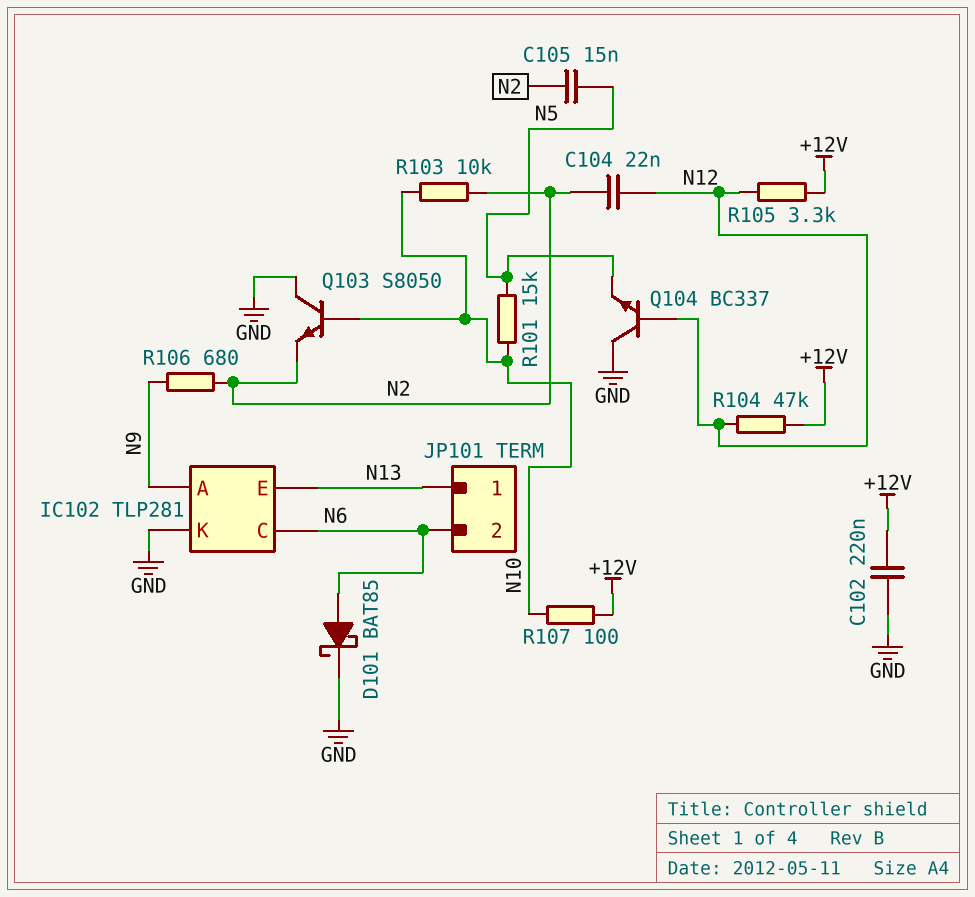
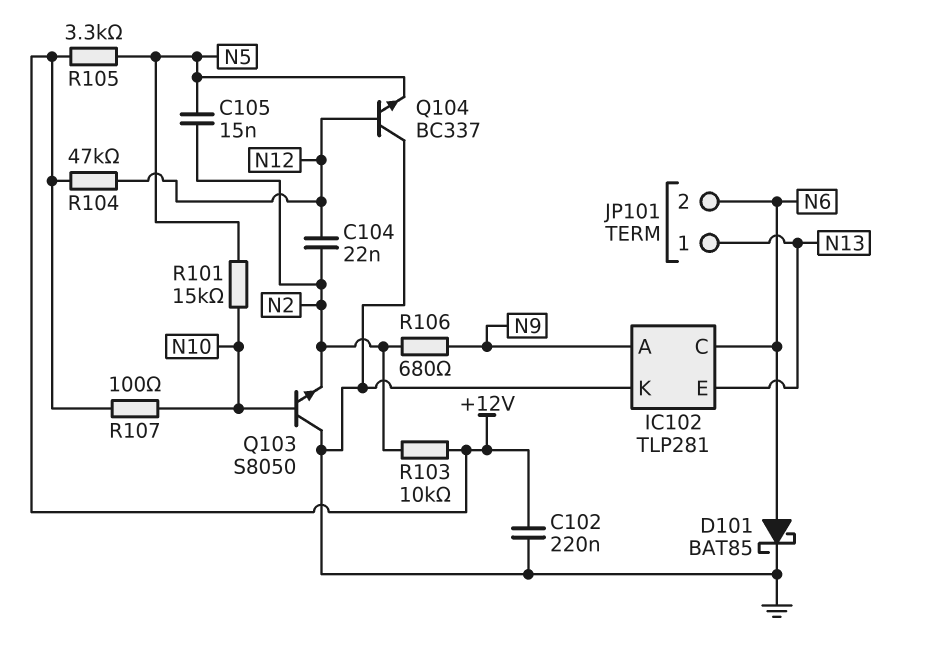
R103: 10k (N2, N10) -> 10k (+12V, N2)
R105: 3.3k (+12V, N12) -> 3.3k (+12V, N5)

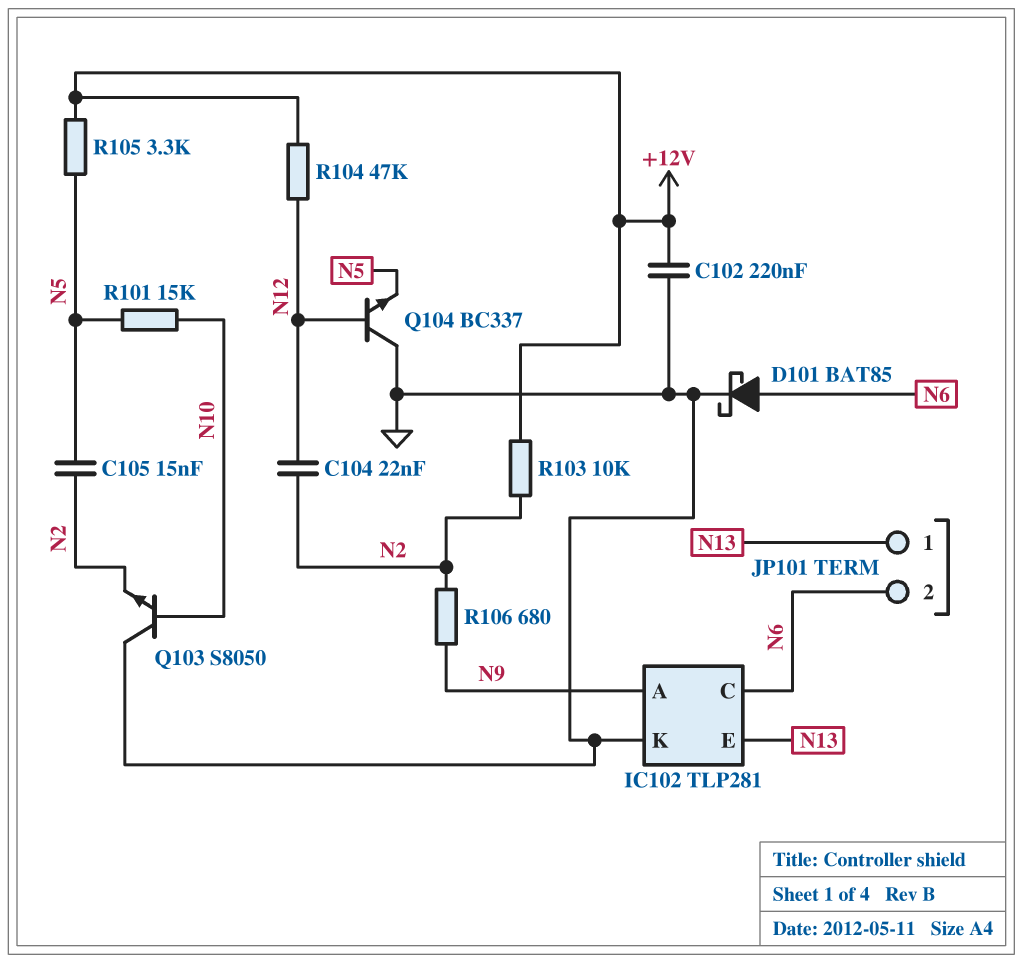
R107: 100 (+12V, N10) -> none

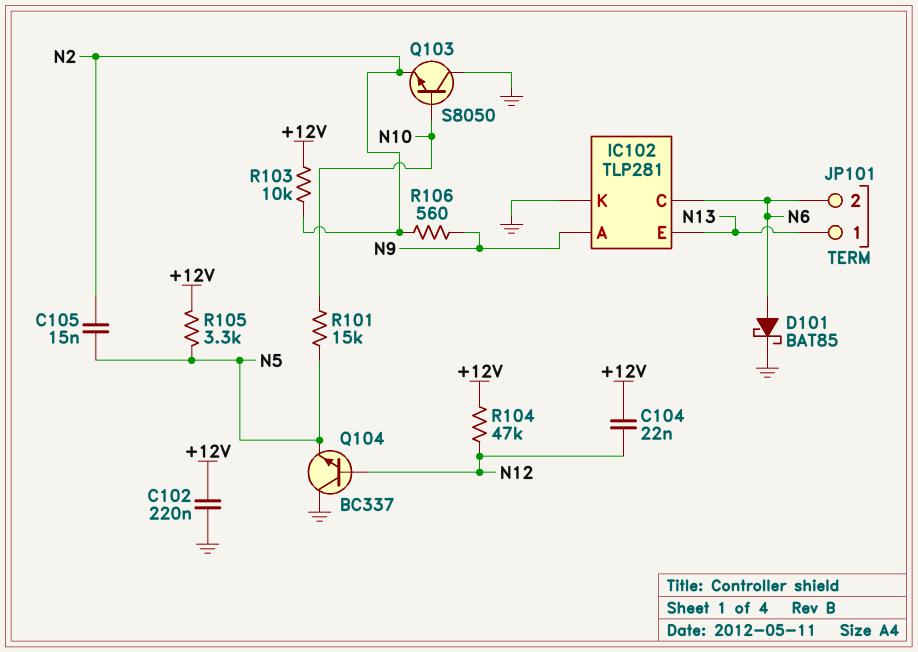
C104: 22nF (N2, N12) -> 22nF (+12V, N12)
R106: 680 (N2, N9) -> 560 (N2, N9)

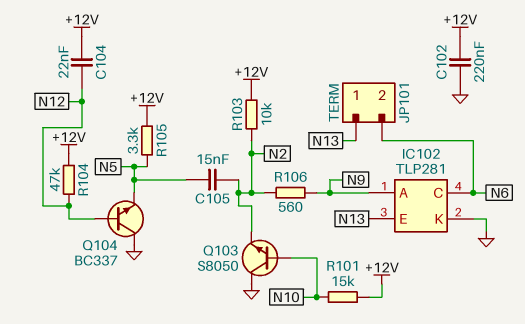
D101: schottky BAT85 (A N6, K GND) -> none
R101: 15k (N5, N10) -> 15k (+12V, N10)

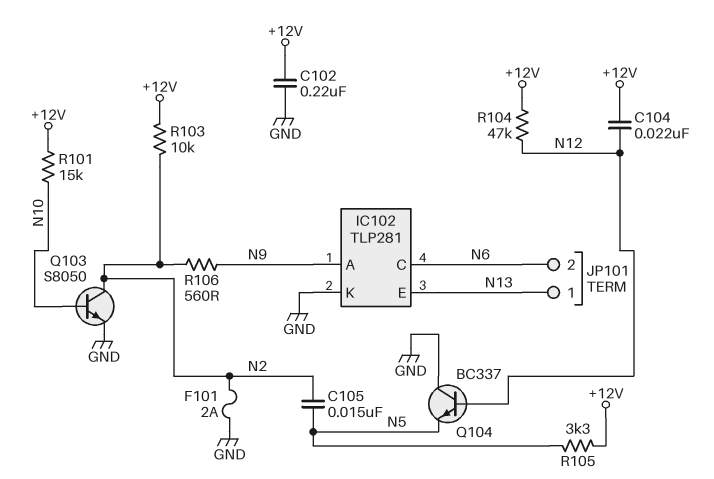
F101: none -> 2A (GND, N2)
Q103: NPN S8050 (B N10, C GND, E N2) -> NPN S8050 (B N10, C N2, E GND)

